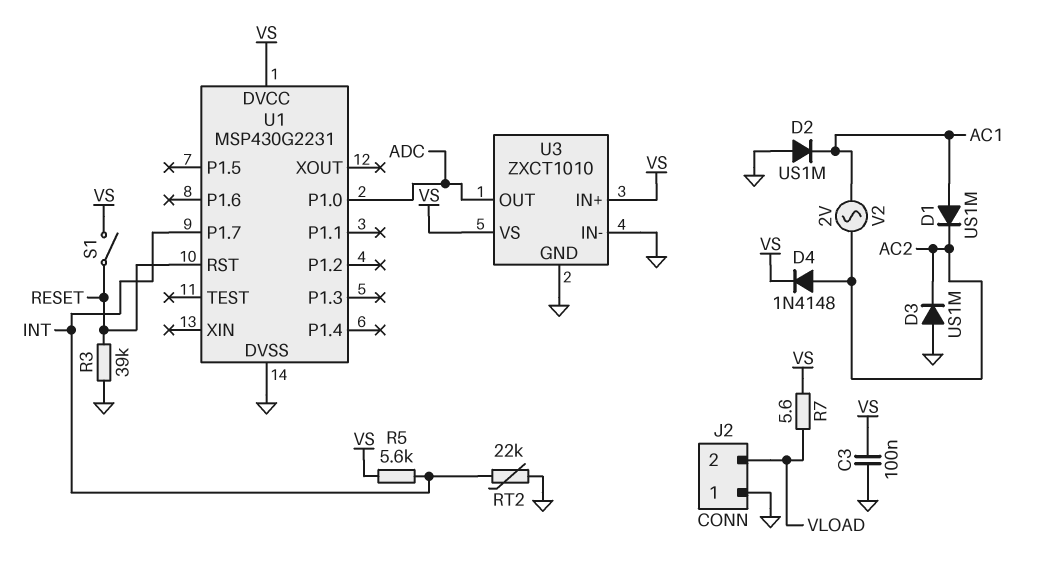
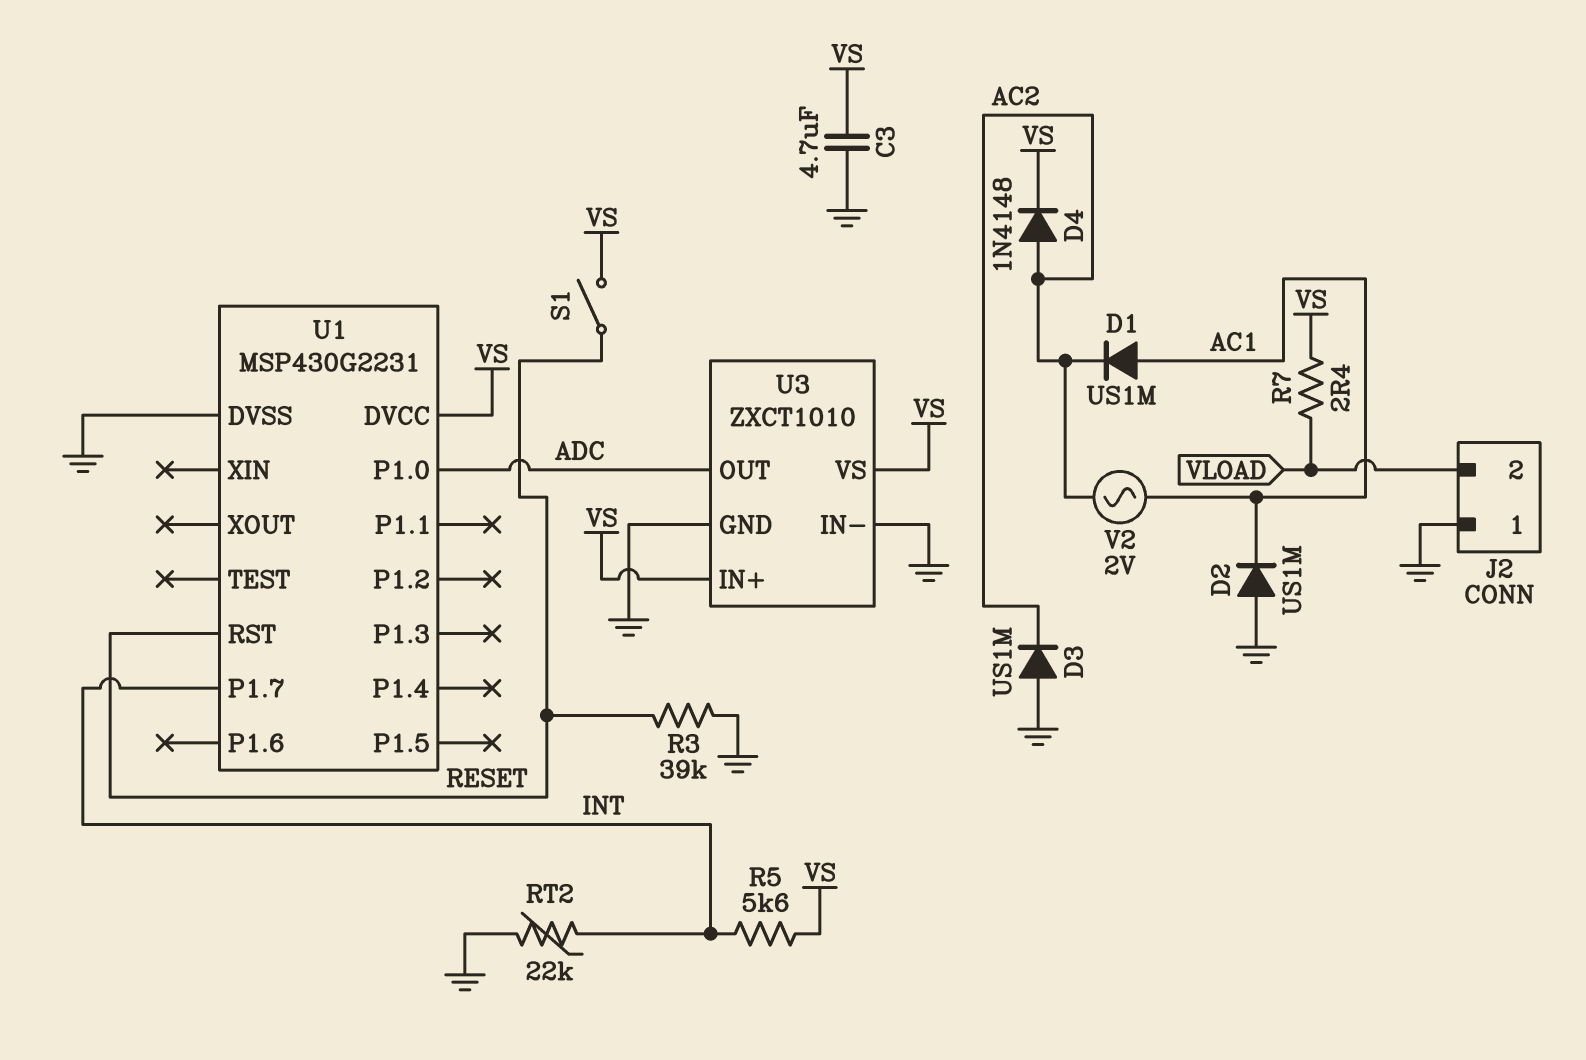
C3: 100nF (GND, VS) -> 4.7uF (GND, VS)
R7: 5.6 (VLOAD, VS) -> 2.4 (VLOAD, VS)

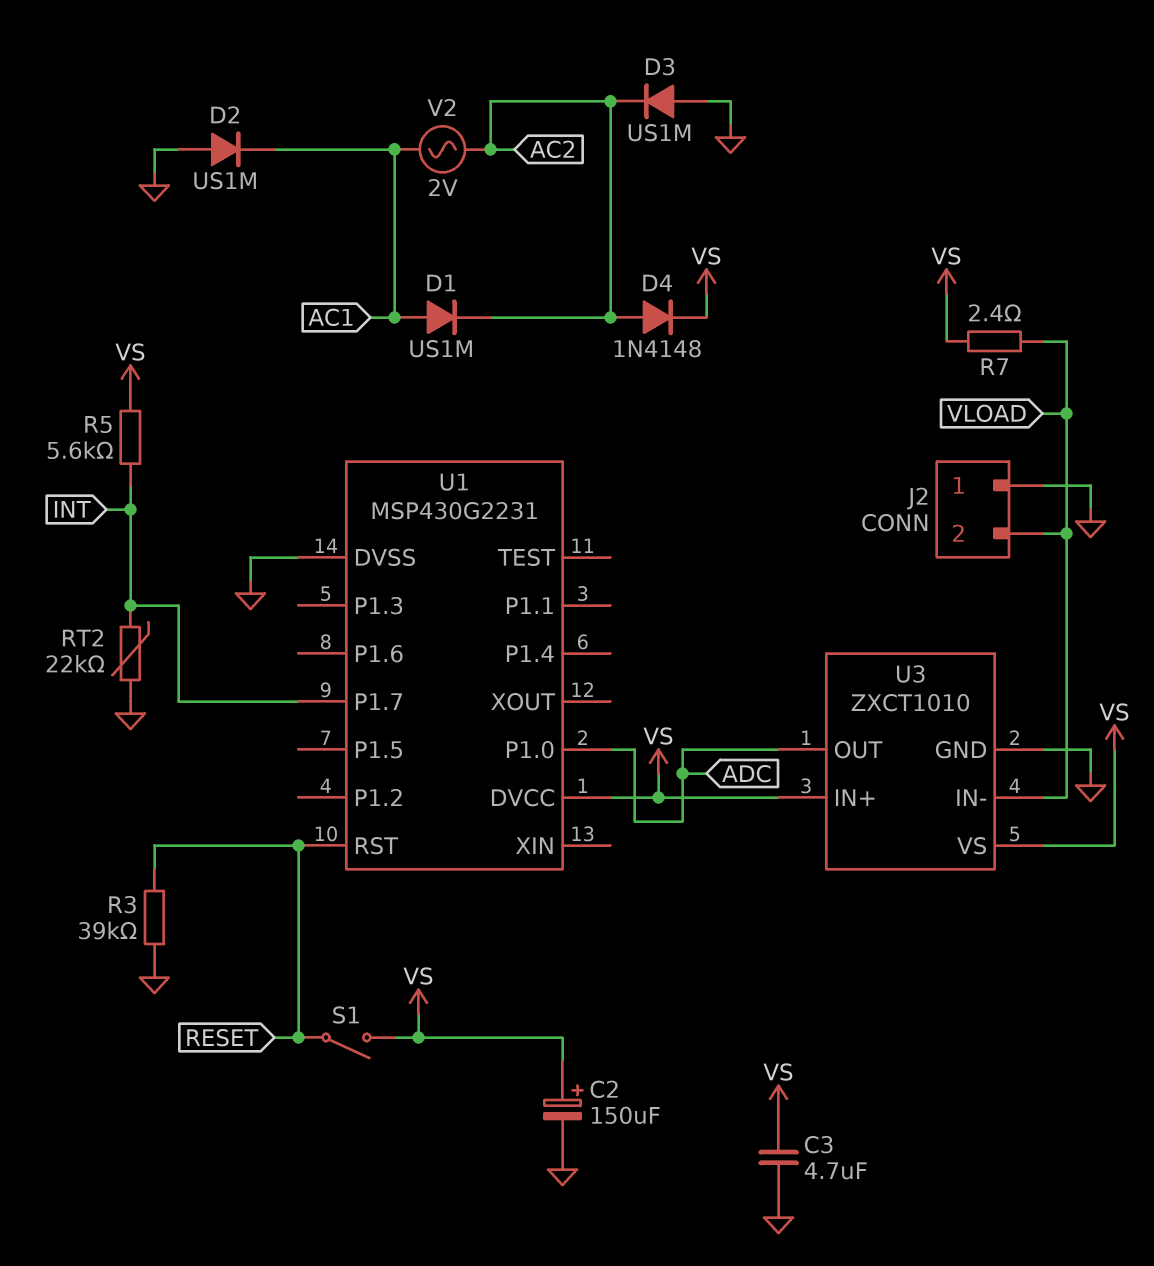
C2: none -> 150uF (plus VS, minus GND)
U3 pin IN-: GND -> VLOAD

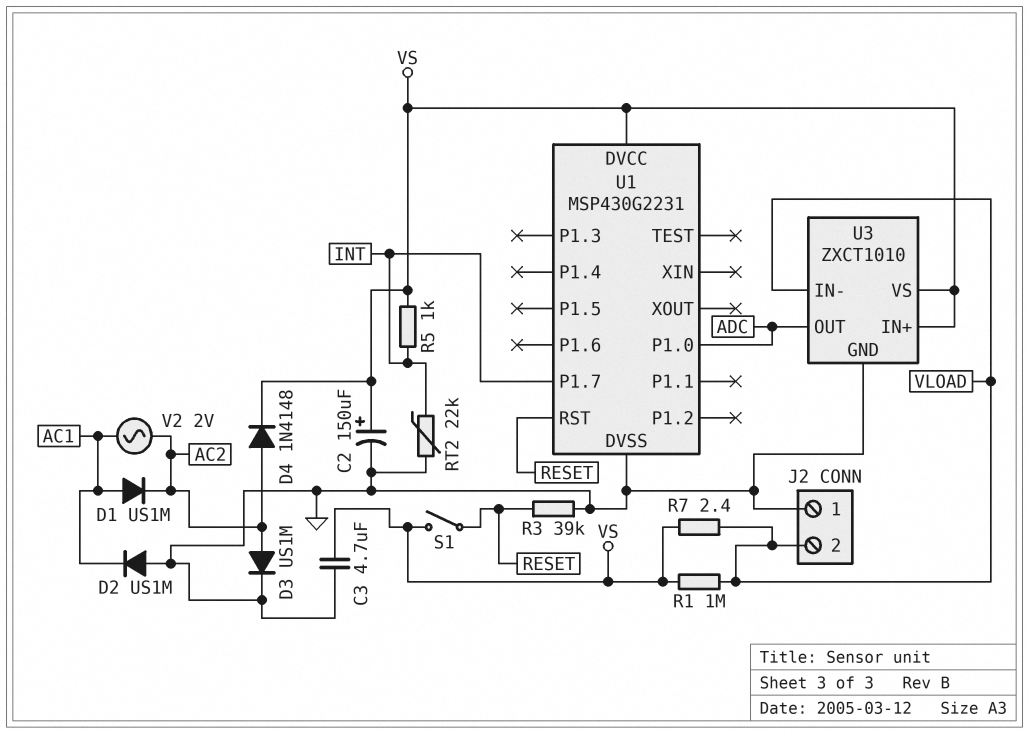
D3: diode US1M (A GND, K AC2) -> diode US1M (A AC2, K GND)
R1: none -> 1M (VLOAD, VS)
R5: 5.6k (INT, VS) -> 1k (INT, VS)

